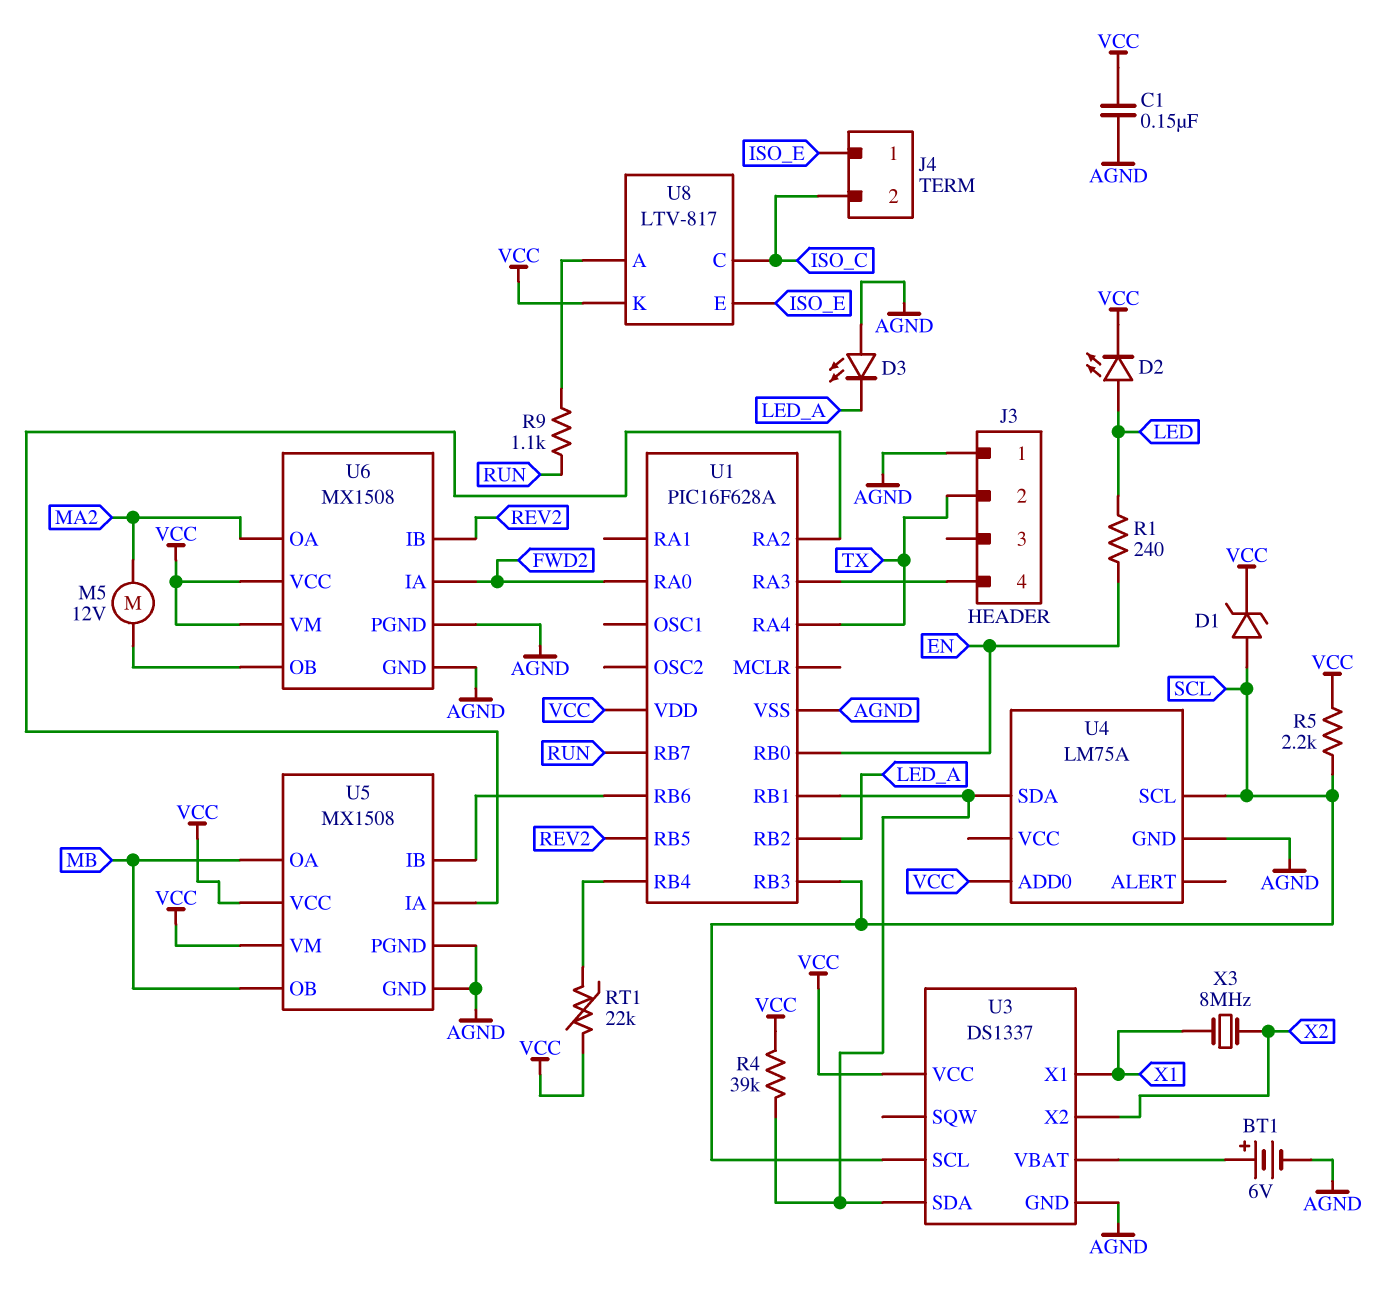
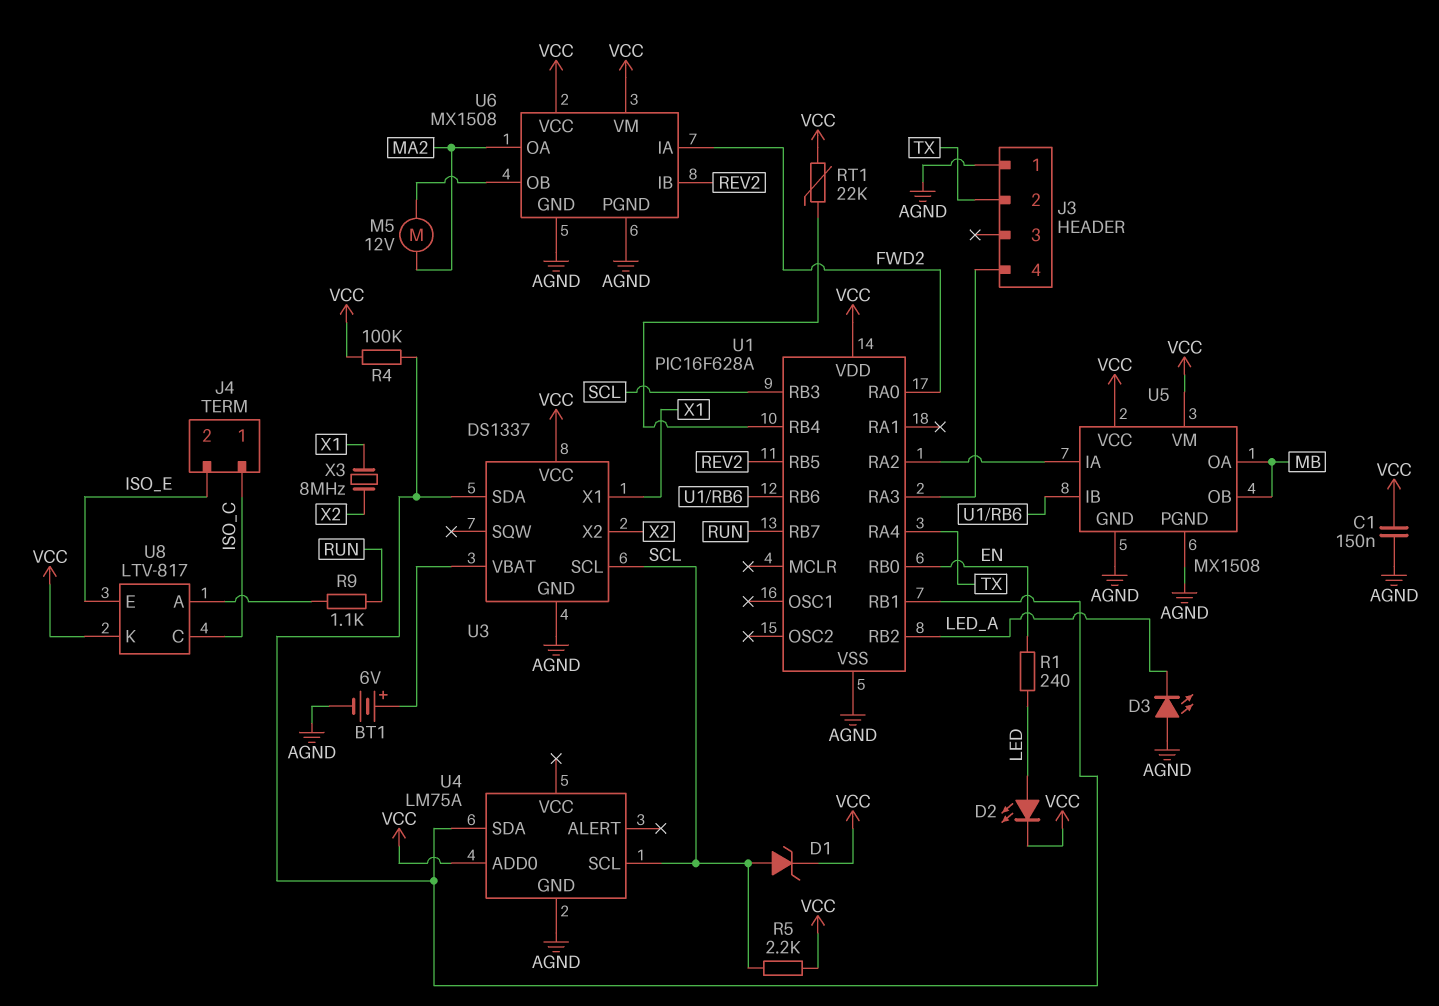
J4 pin 1: ISO_E -> ISO_C
J4 pin 2: ISO_C -> ISO_E
R4: 39k (U1/RB1, VCC) -> 100k (U1/RB1, VCC)

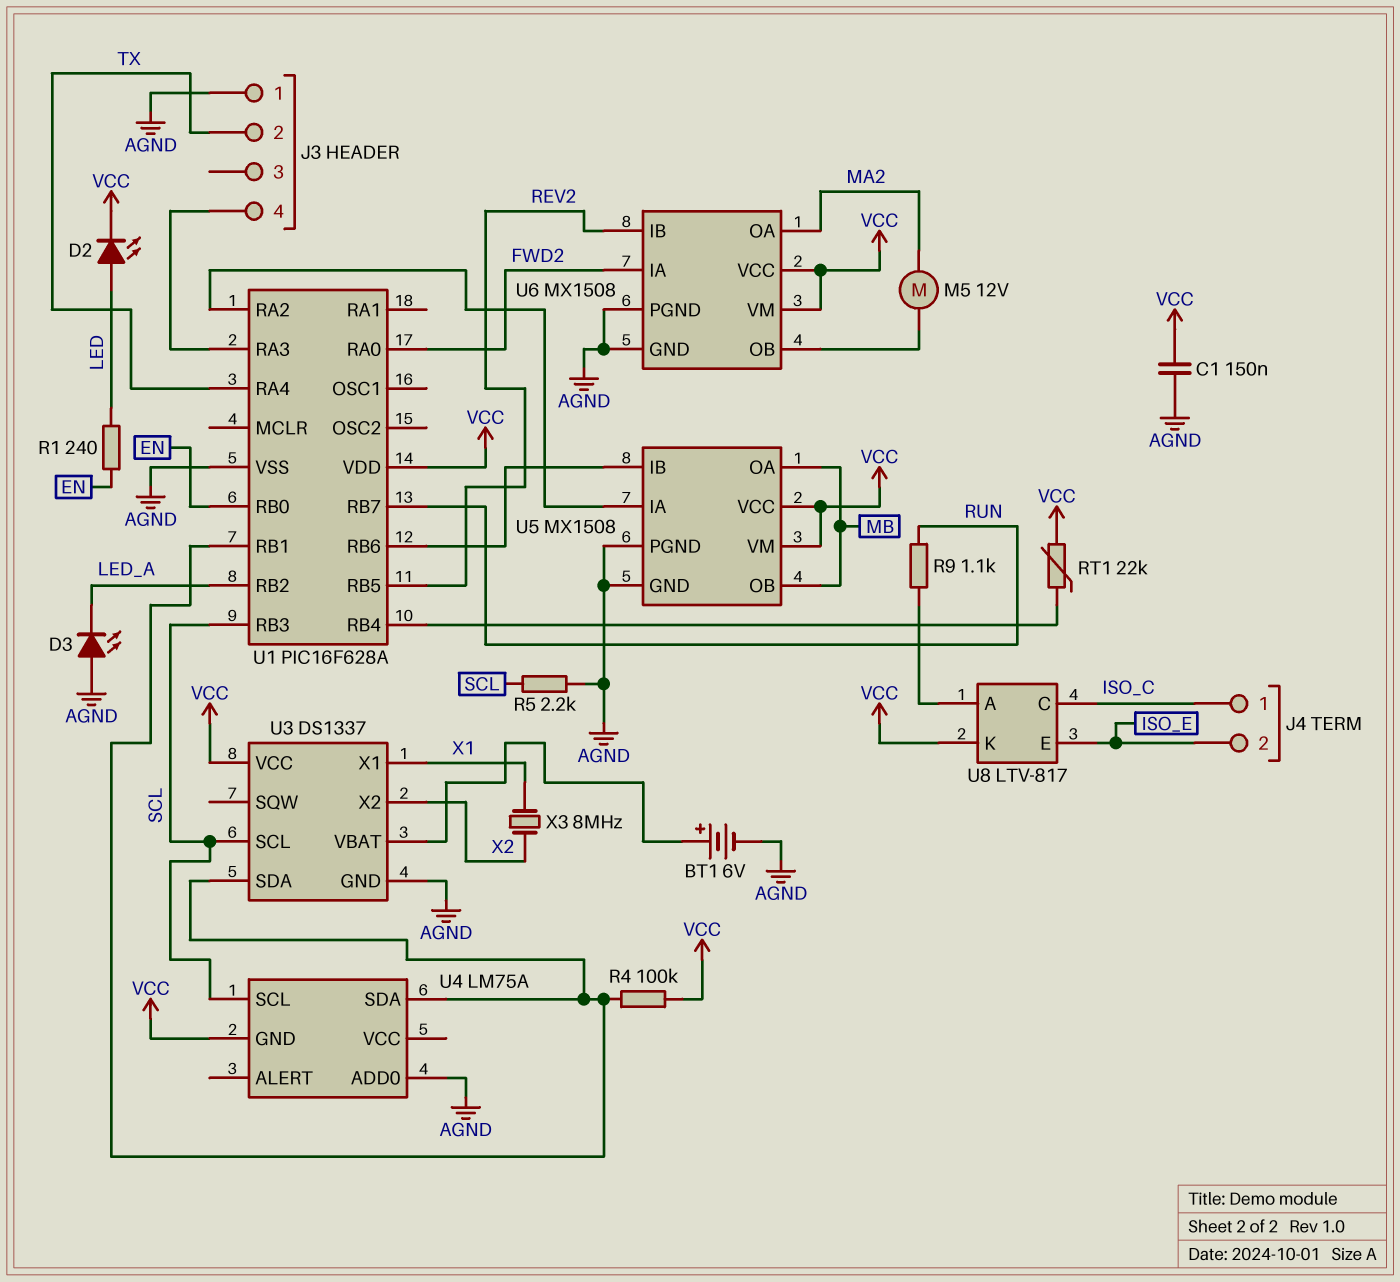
D1: zener (A SCL, K VCC) -> none
R5: 2.2k (SCL, VCC) -> 2.2k (AGND, SCL)
U4 pin ADD0: VCC -> AGND
U4 pin GND: AGND -> VCC

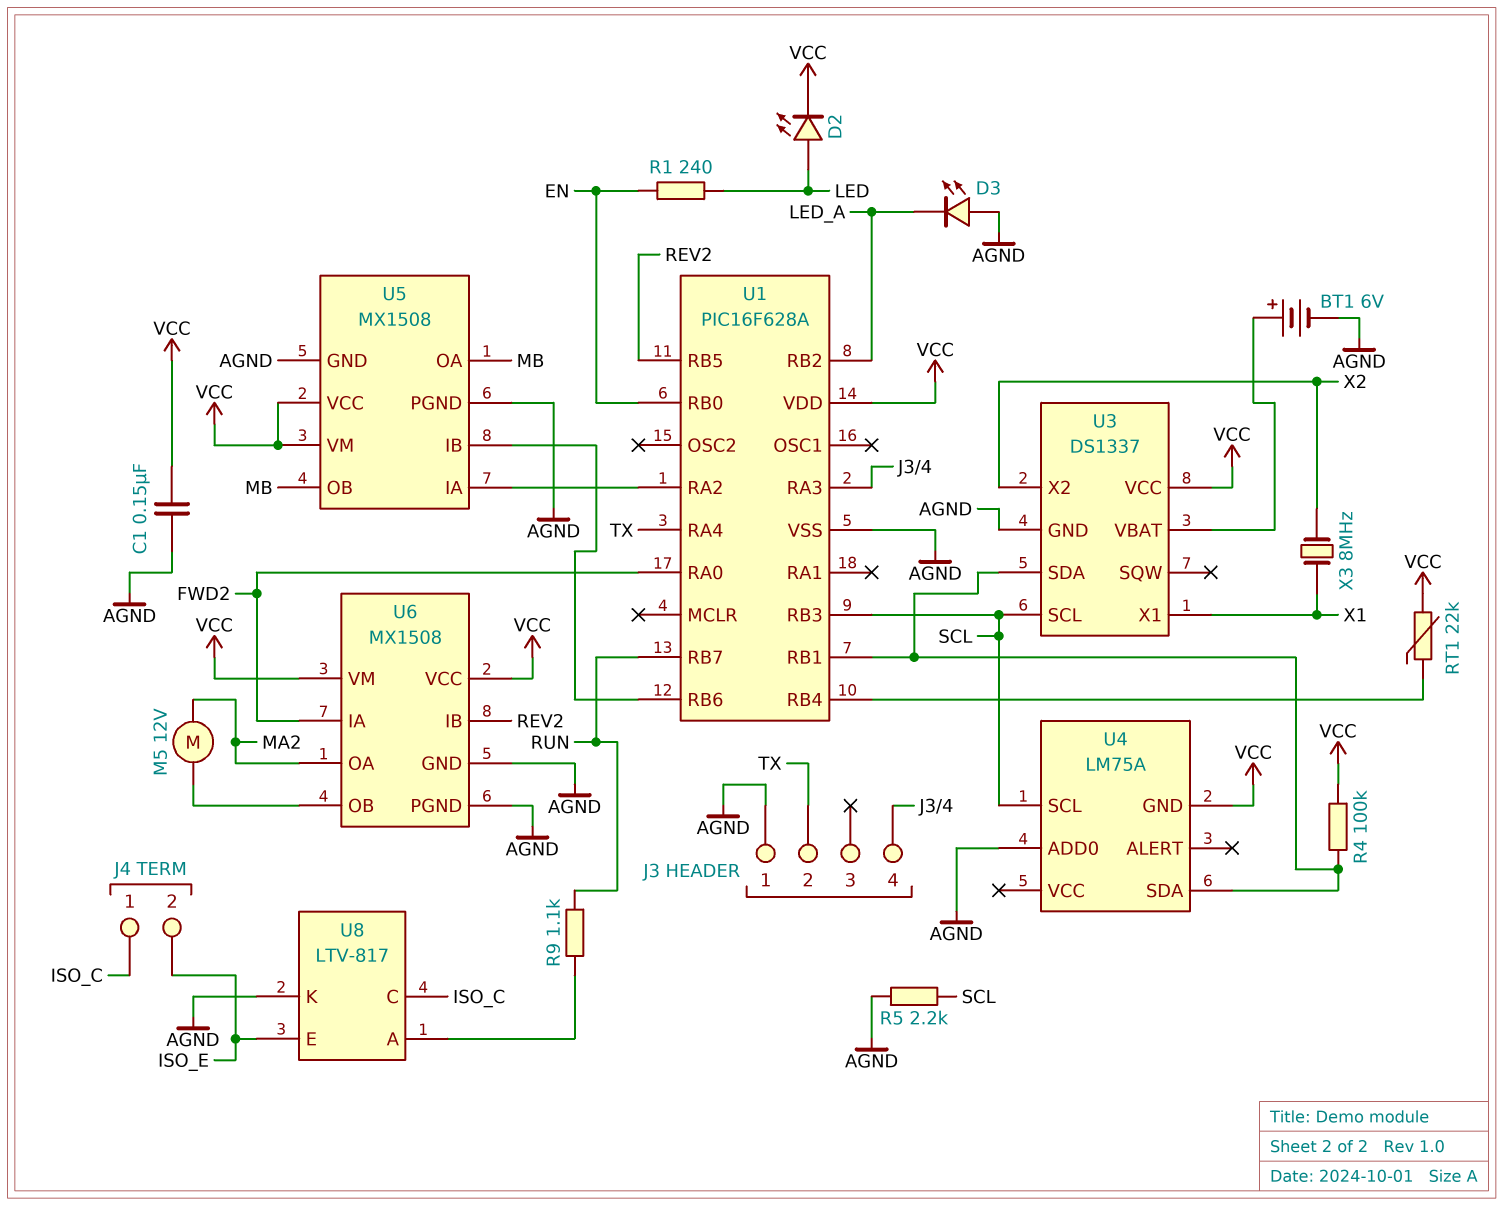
U8 pin K: VCC -> AGND

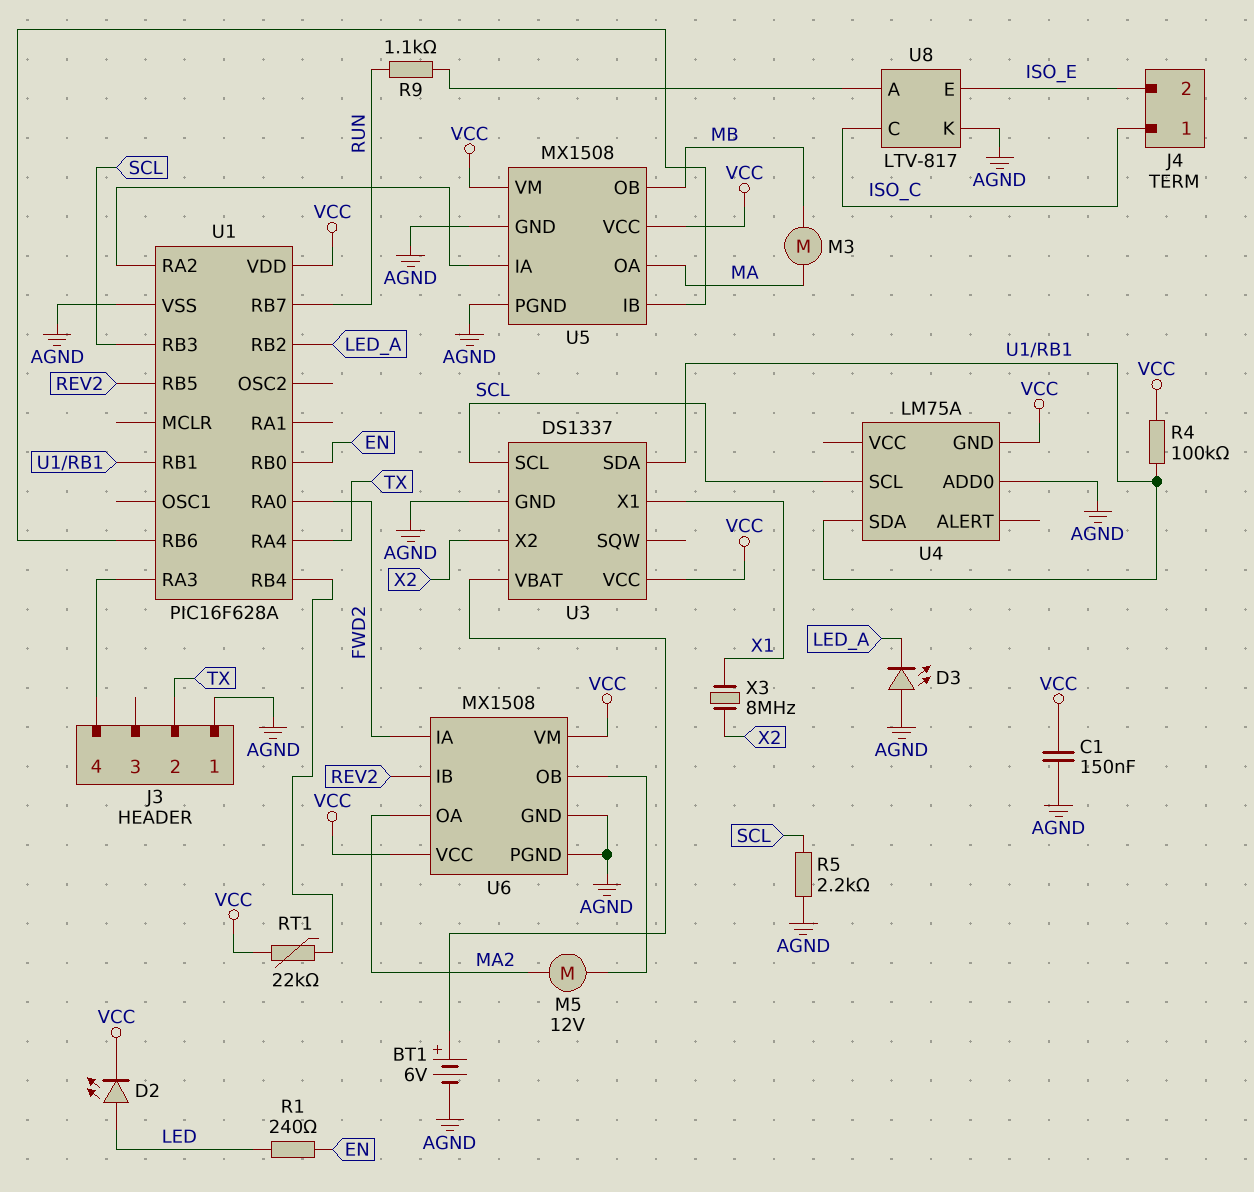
M3: none -> motor (MA, MB)
U5 pin OA: MB -> MA

